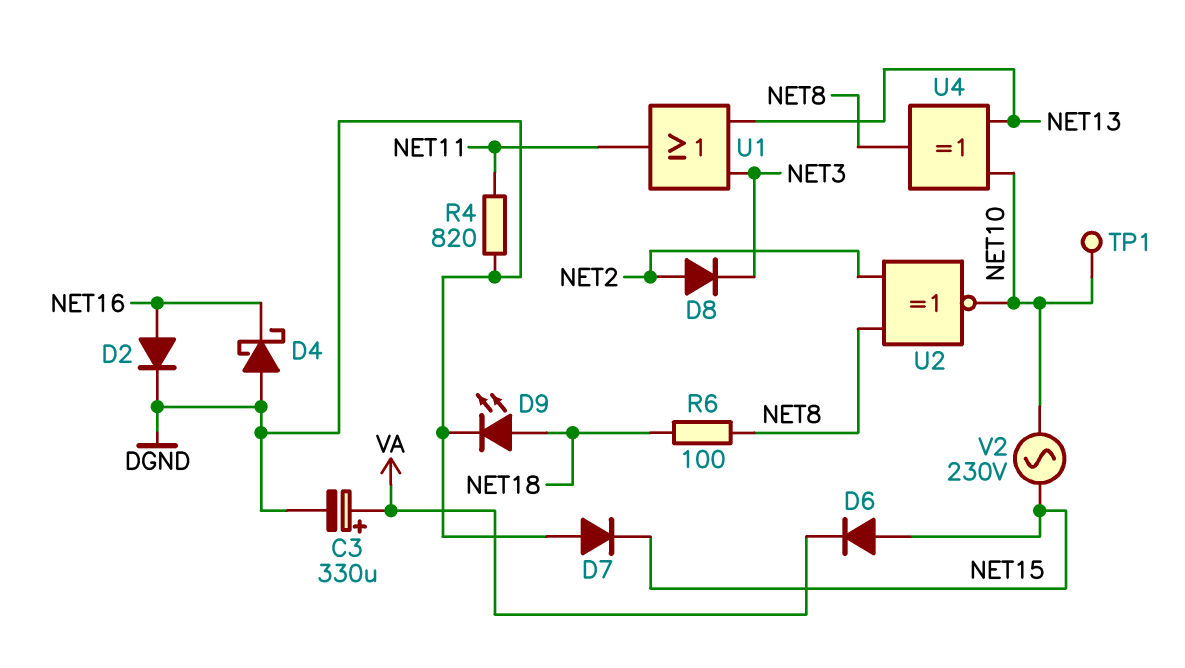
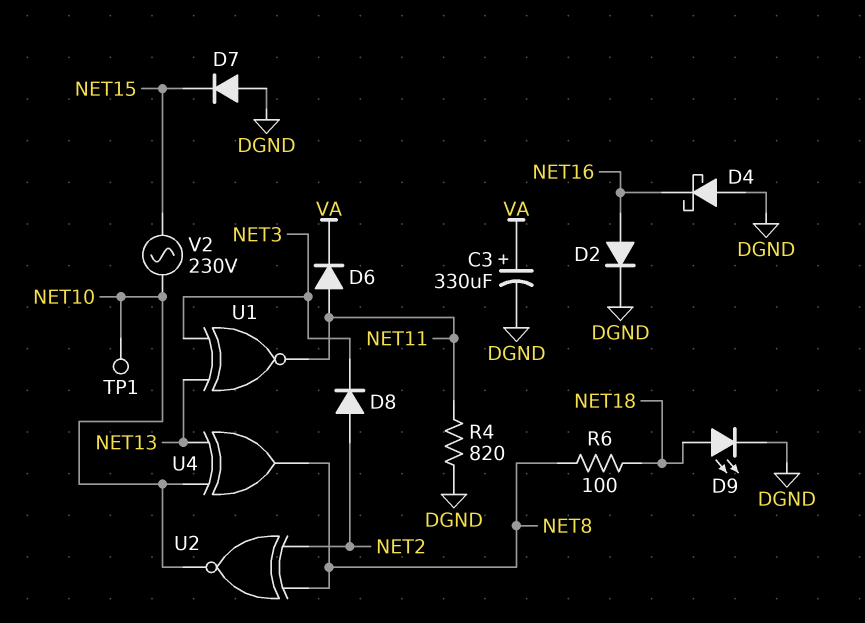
D6: diode (A NET15, K VA) -> diode (A NET11, K VA)
U1: OR (in NET3, in NET13, out NET11) -> XNOR (in NET3, in NET13, out NET11)

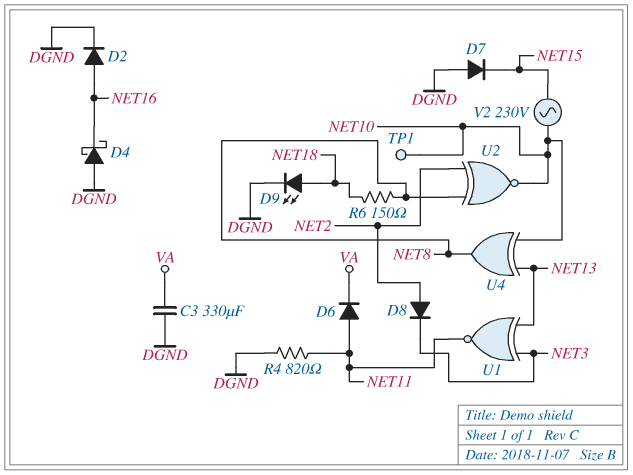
C3: 330uF (plus VA, minus DGND) -> 330uF (DGND, VA)
R6: 100 (NET8, NET18) -> 150 (NET8, NET18)

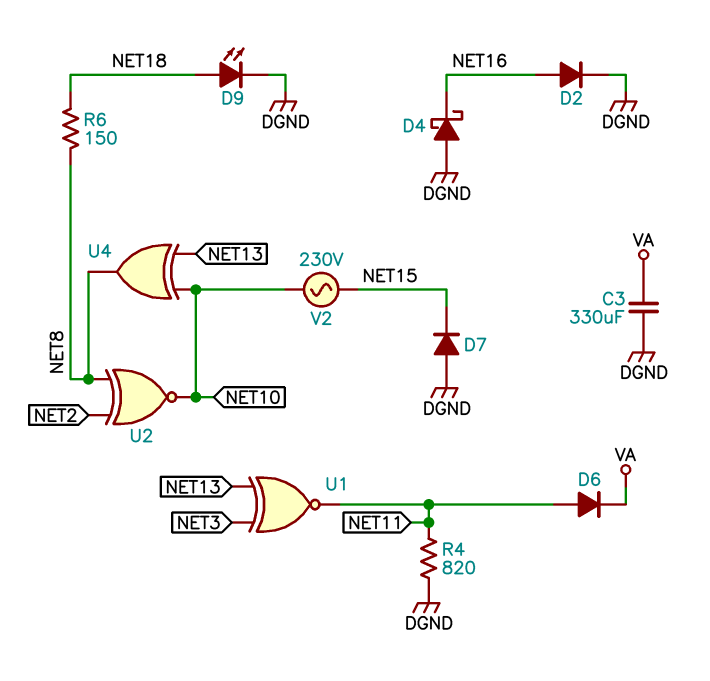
D8: diode (A NET2, K NET3) -> none
TP1: test point (NET10) -> none

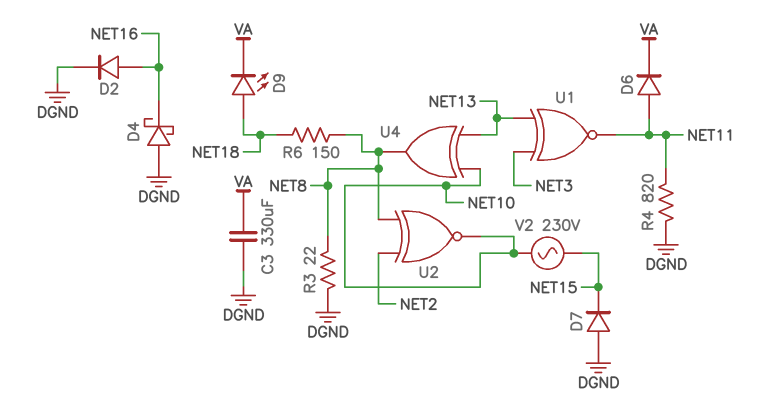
D9: LED (A NET18, K DGND) -> LED (A NET18, K VA)
R3: none -> 22 (DGND, NET8)

